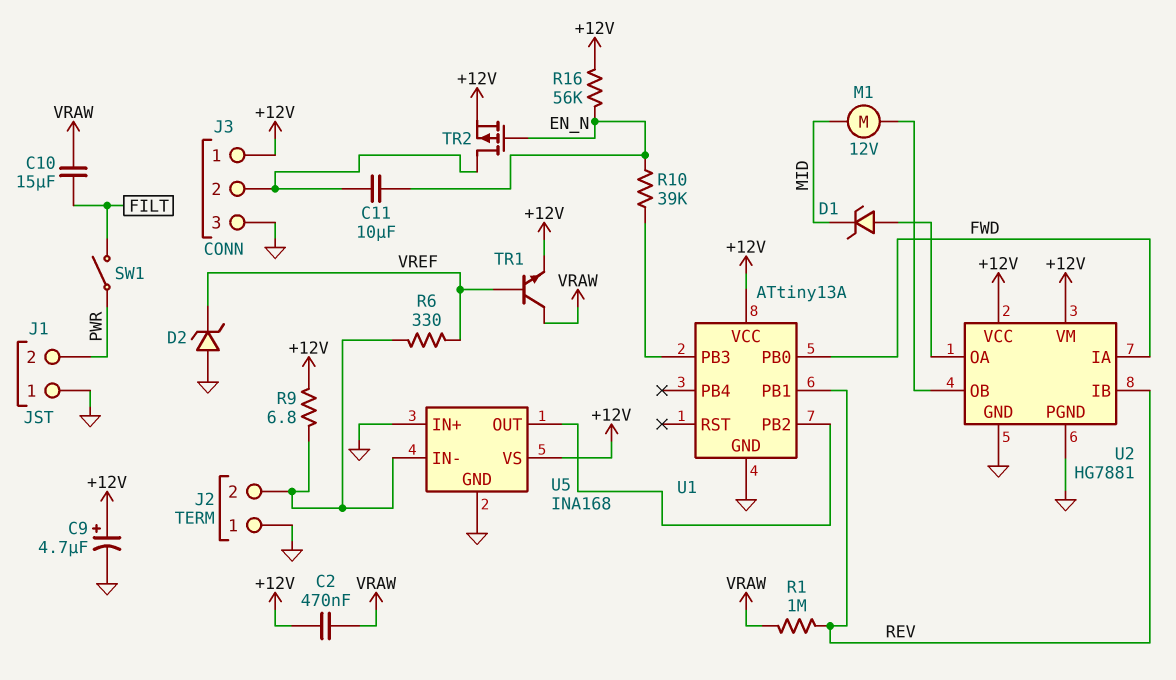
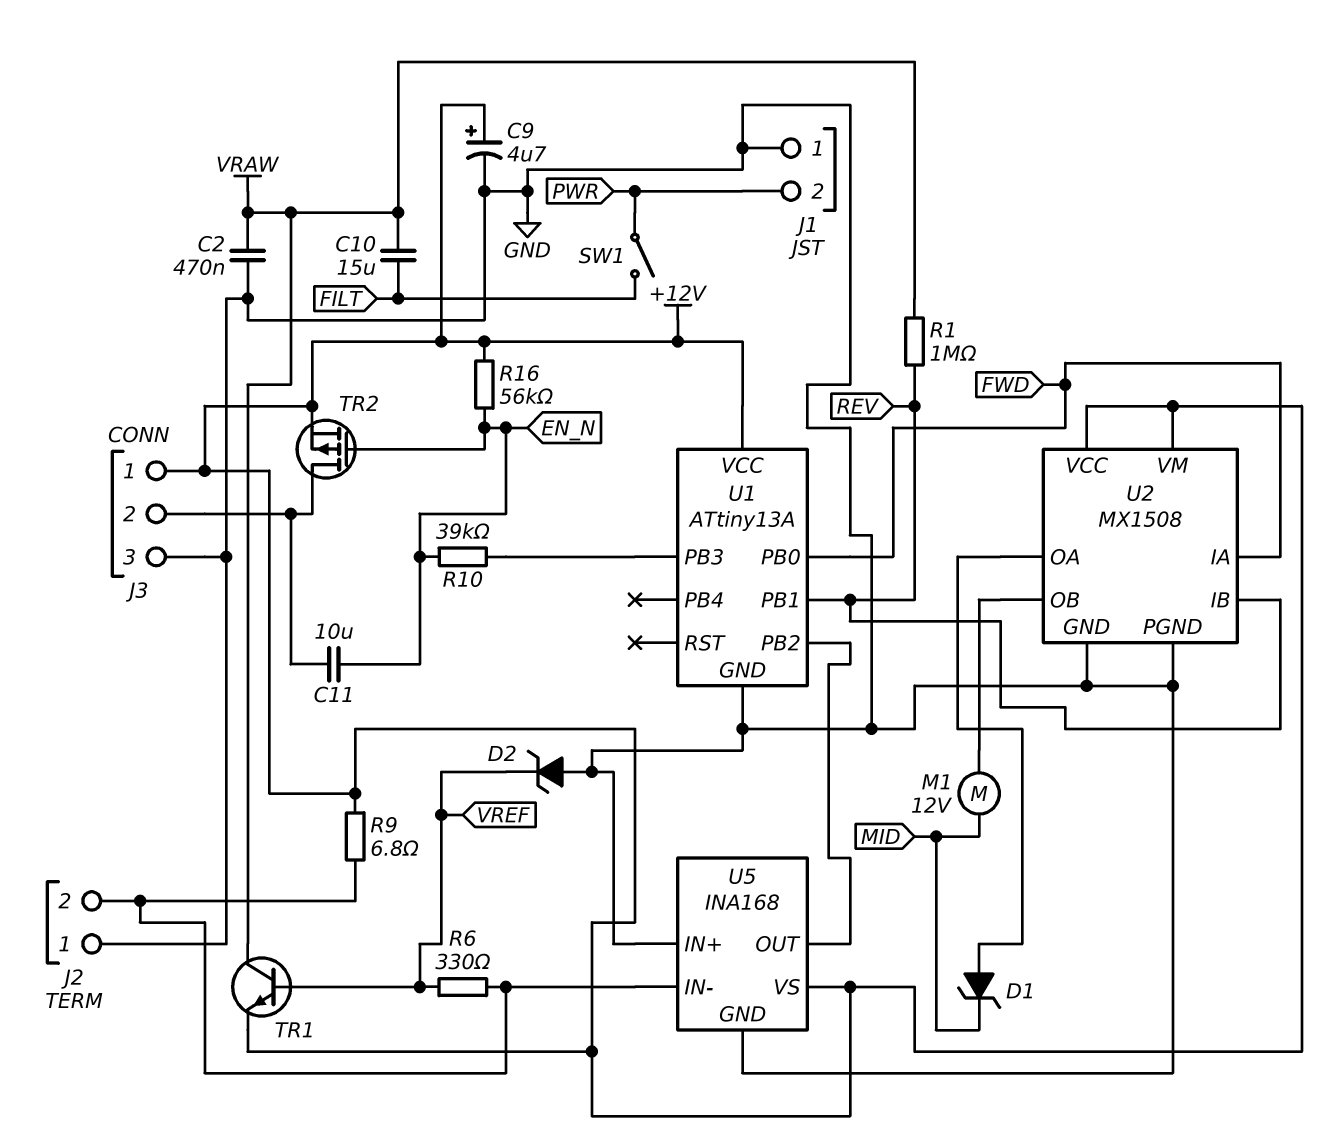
C2: 470nF (+12V, VRAW) -> 470nF (GND, VRAW)
U2: HG7881 -> MX1508

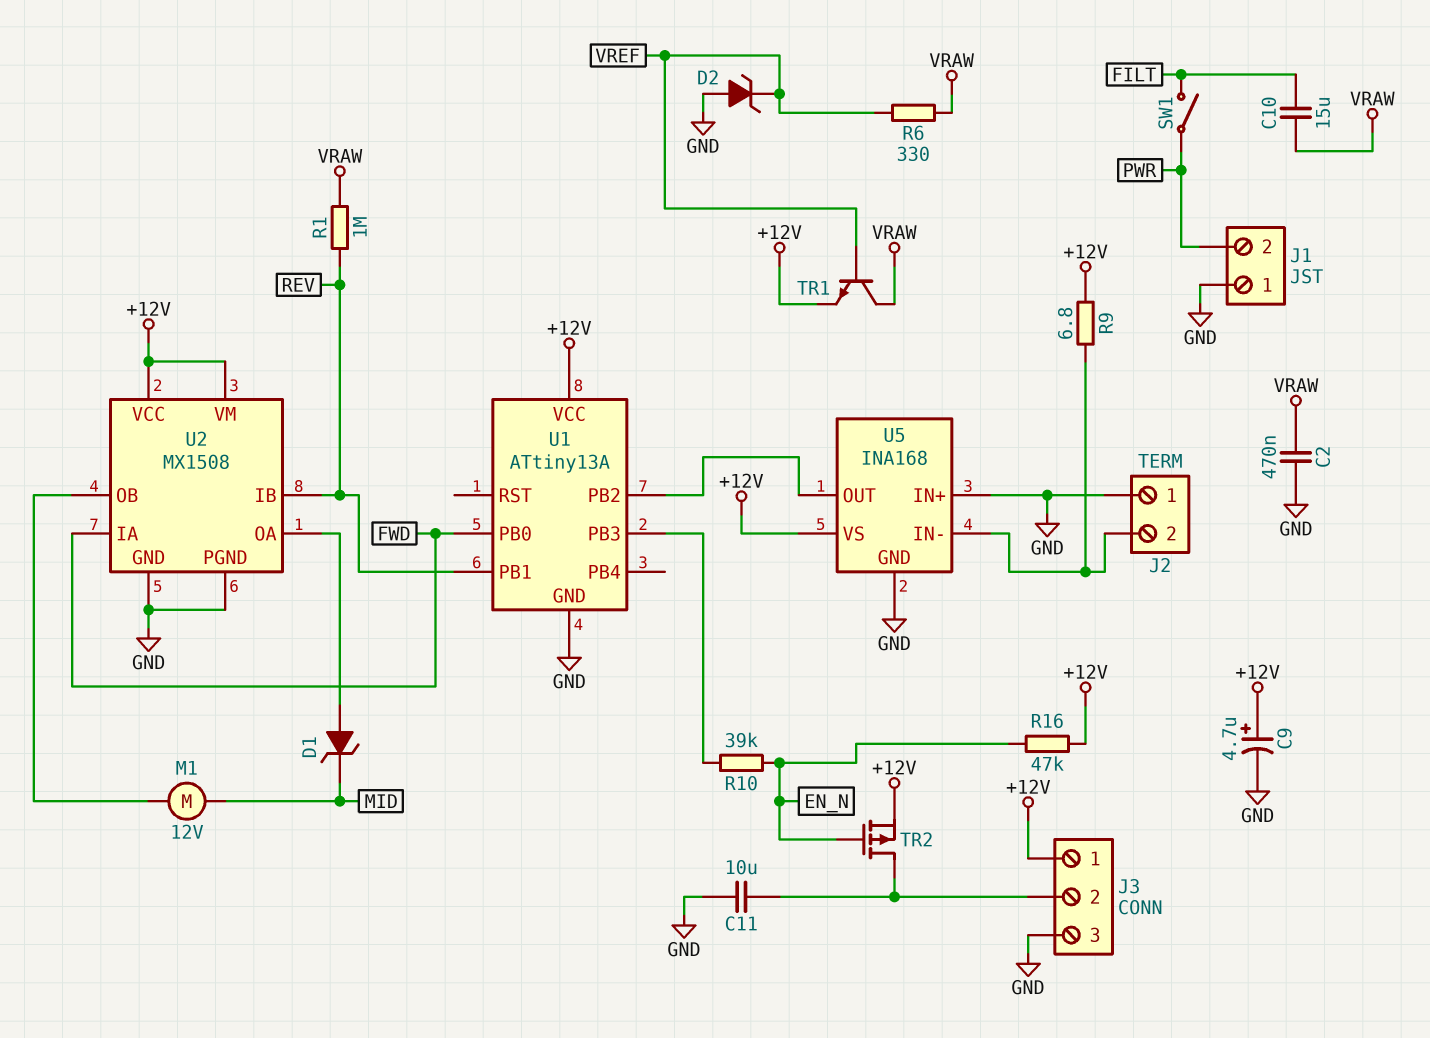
C11: 10uF (EN_N, J3/2) -> 10uF (GND, J3/2)
R6: 330 (J2/2, VREF) -> 330 (VRAW, VREF)
R16: 56k (+12V, EN_N) -> 47k (+12V, EN_N)

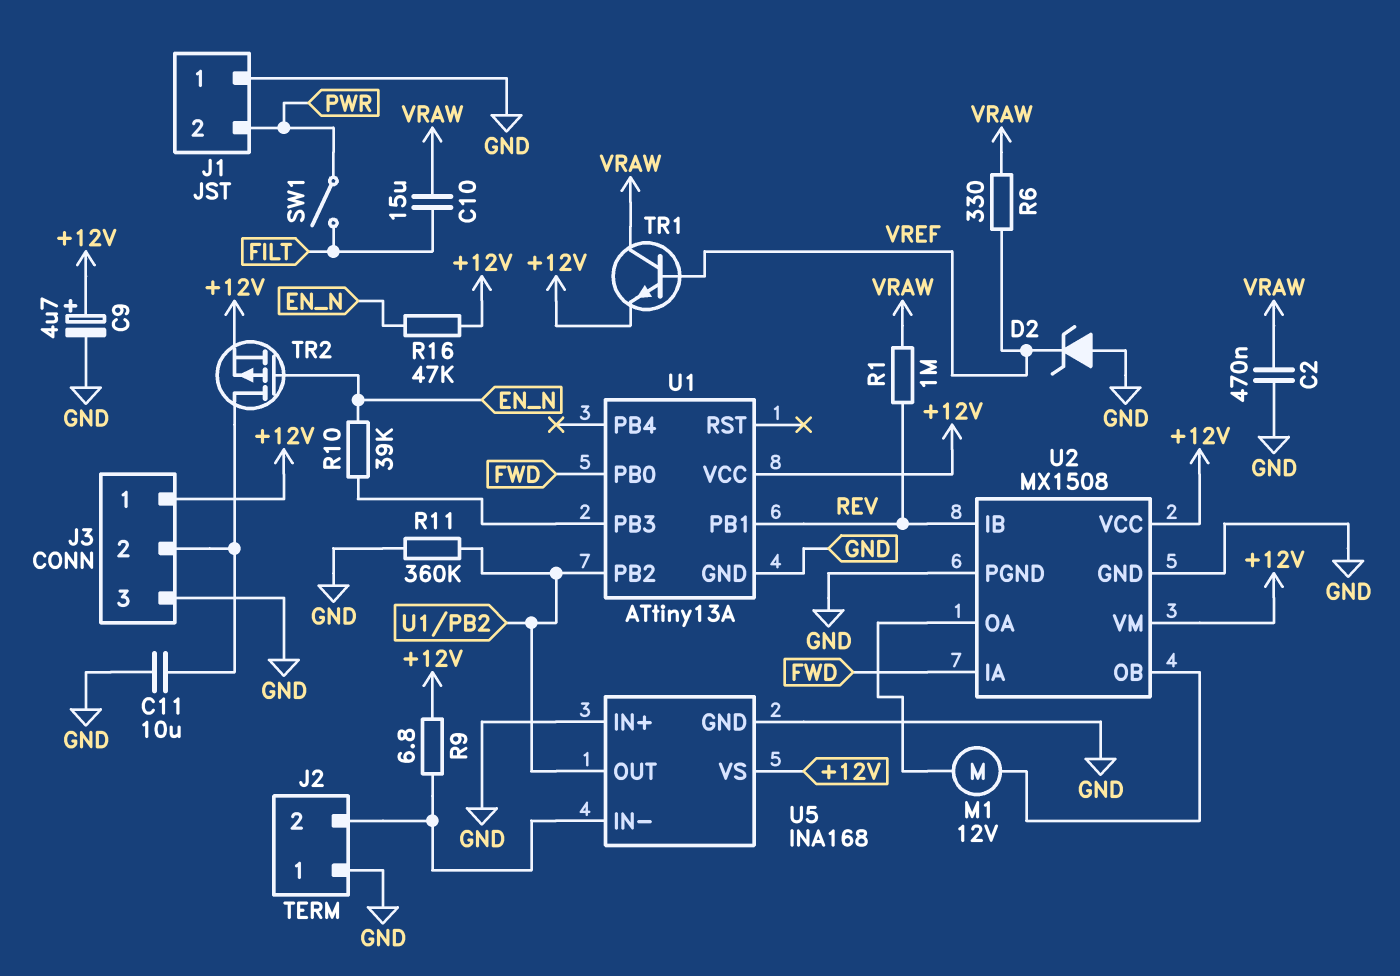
D1: zener (A U2/OA, K MID) -> none
M1: motor 12V (MID, U2/OB) -> motor 12V (U2/OA, U2/OB)
R11: none -> 360k (GND, U1/PB2)

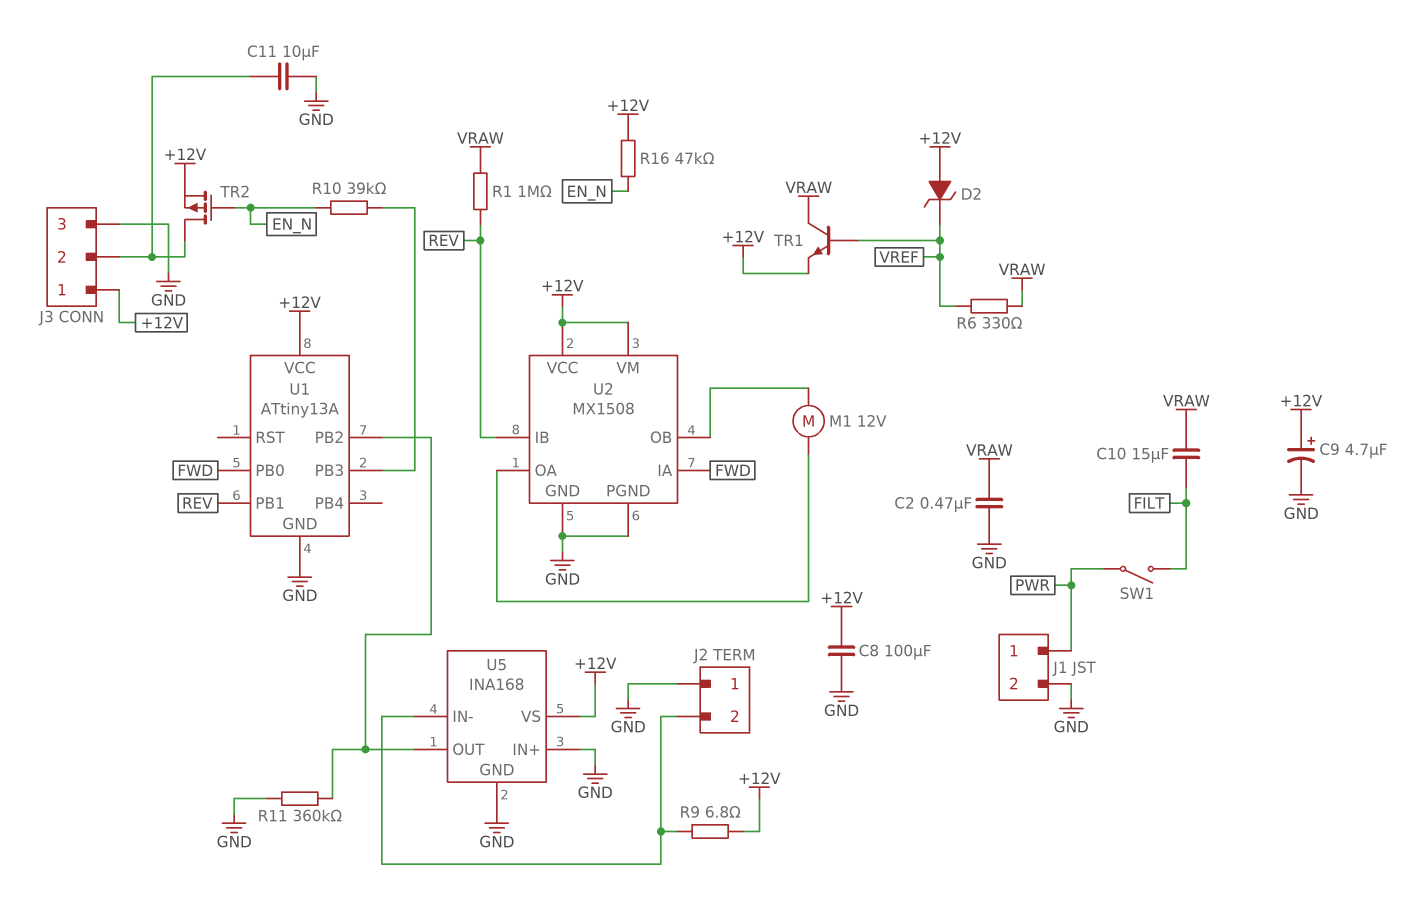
C8: none -> 100uF (+12V, GND)
D2: zener (A GND, K VREF) -> zener (A +12V, K VREF)
J1 pin 1: GND -> PWR
J1 pin 2: PWR -> GND

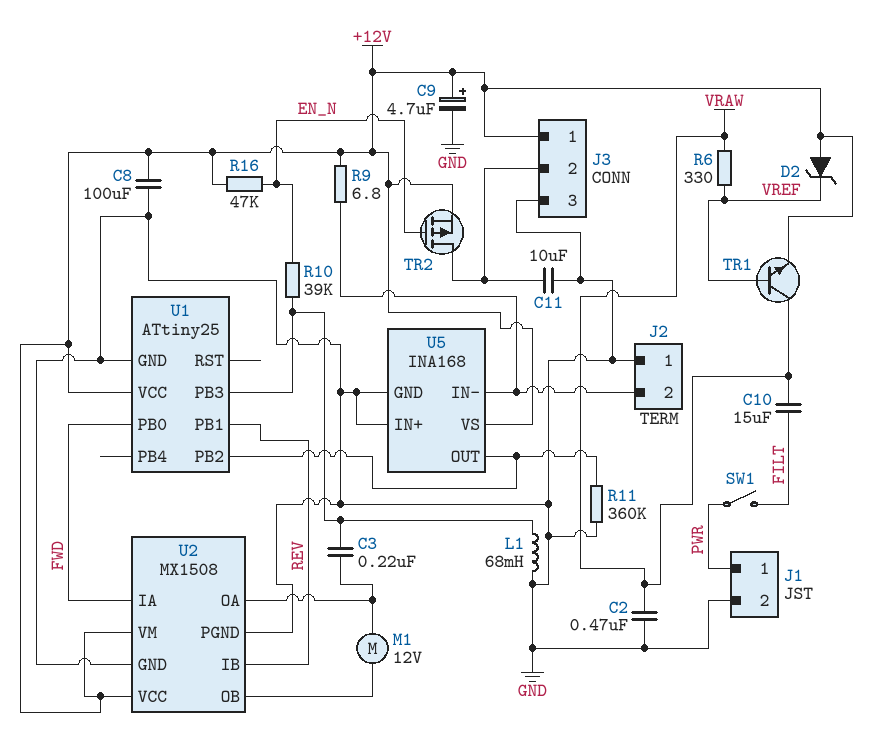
C3: none -> 220nF (U1/PB3, U2/OA)
L1: none -> 68mH (GND, U1/PB3)
R1: 1M (REV, VRAW) -> none
U1: ATtiny13A -> ATtiny25

